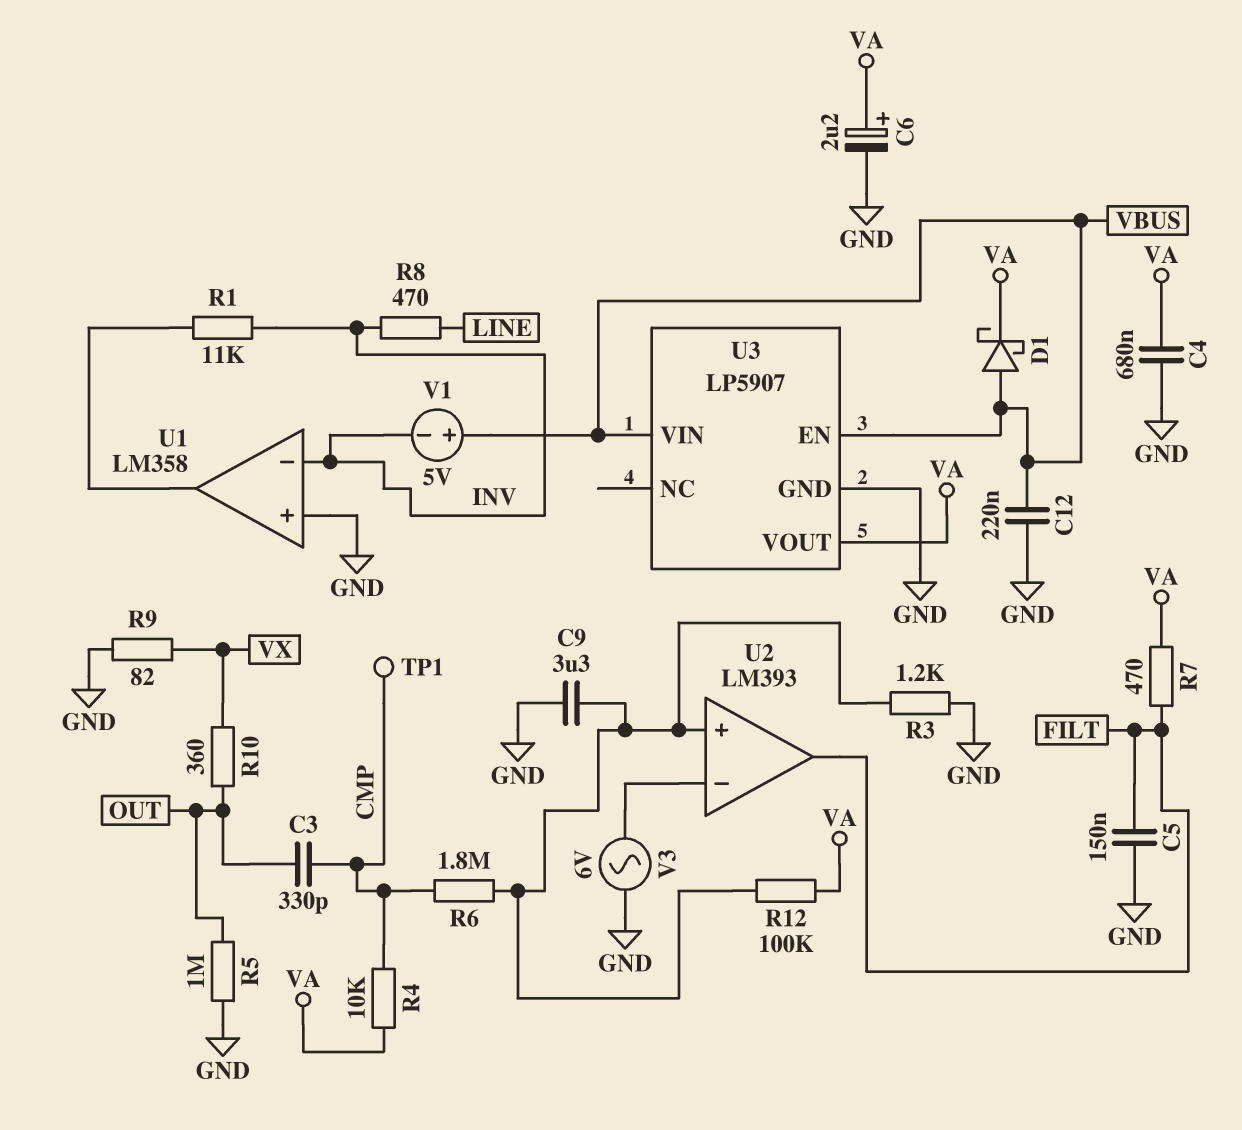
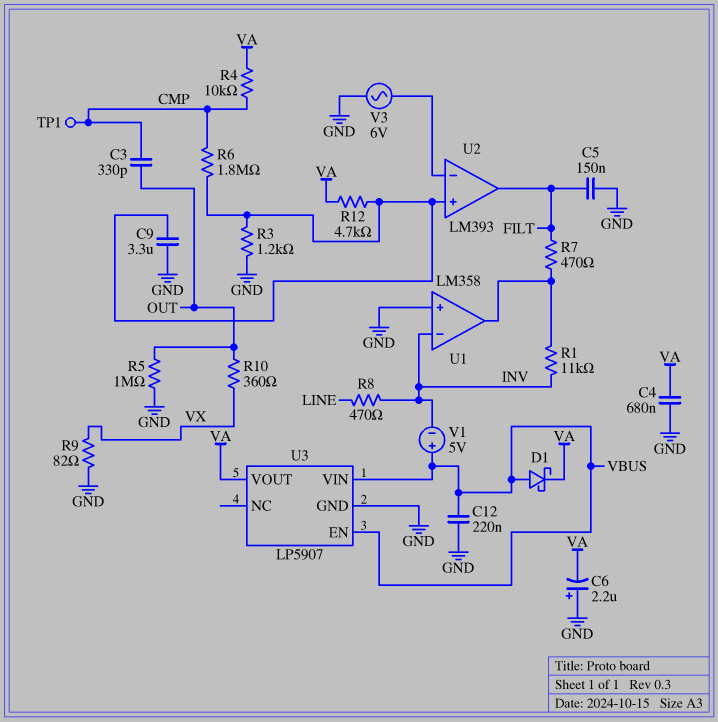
C6: 2.2uF (plus VA, minus GND) -> 2.2uF (plus GND, minus VA)
R7: 470 (FILT, VA) -> 470 (FILT, U1/out)
R12: 100k (U2/in+, VA) -> 4.7k (U2/in+, VA)

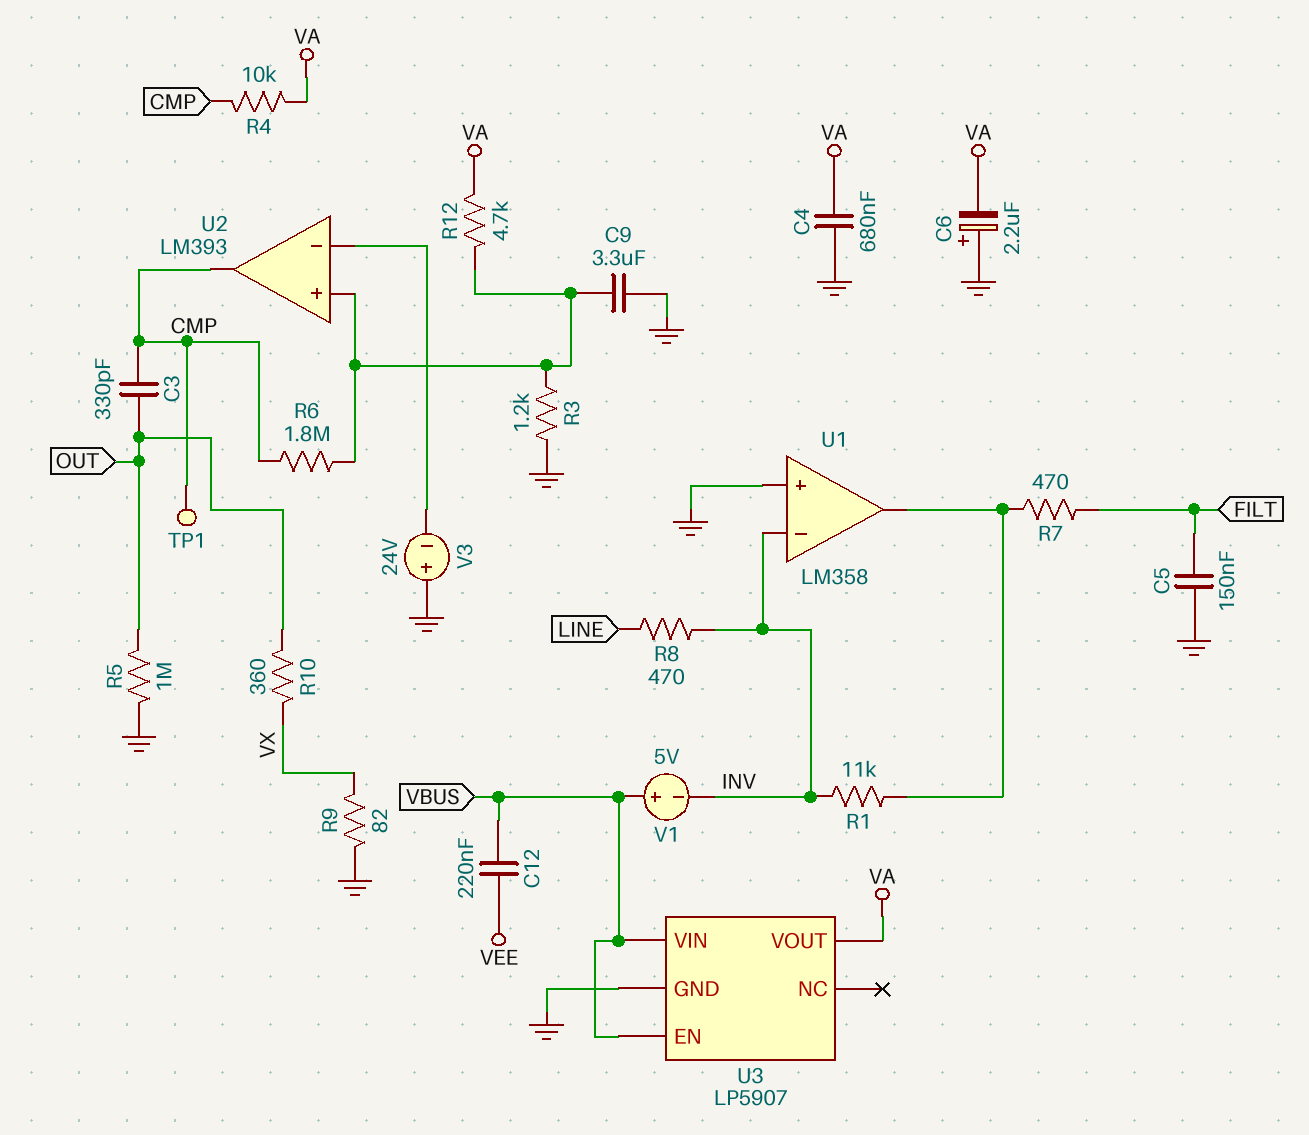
C12: 220nF (GND, VBUS) -> 220nF (VBUS, VEE)
D1: schottky (A VBUS, K VA) -> none
U2 pin out: FILT -> CMP
V3: AC 6V (GND, U2/in-) -> 24V (plus GND, minus U2/in-)

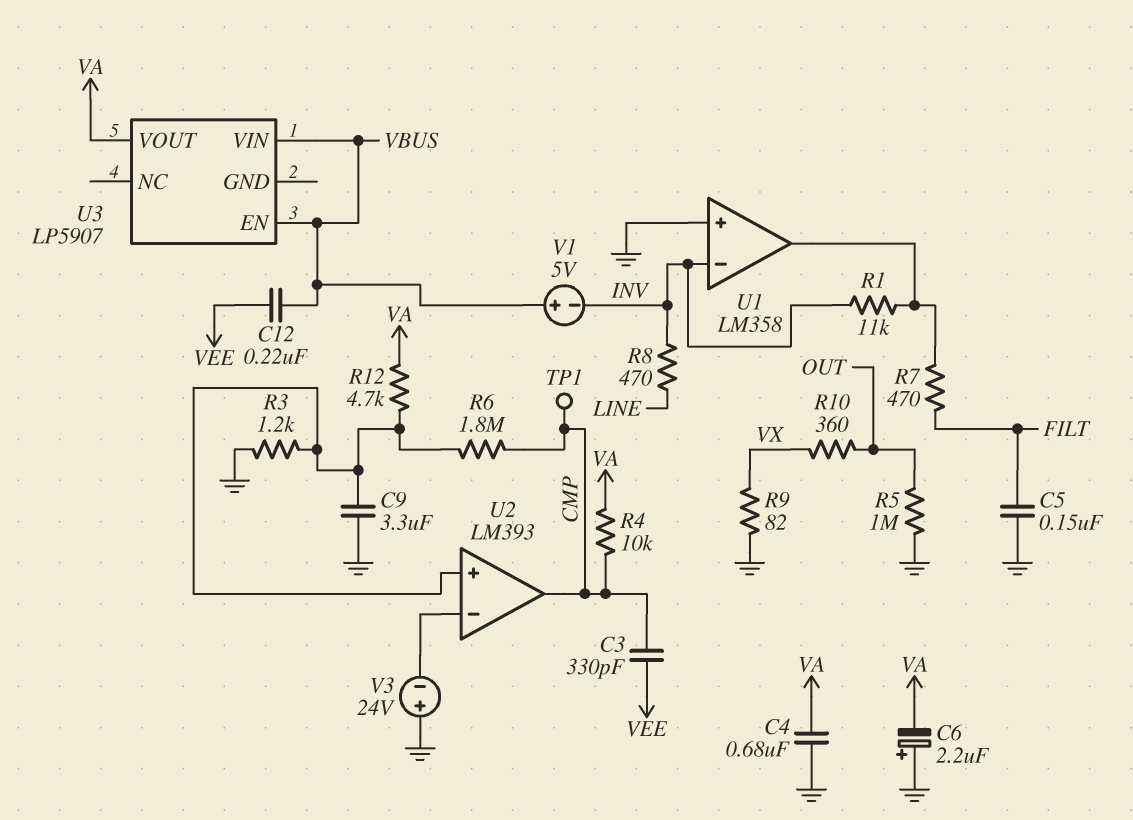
C3: 330pF (CMP, OUT) -> 330pF (CMP, VEE)
U3 pin GND: GND -> none

